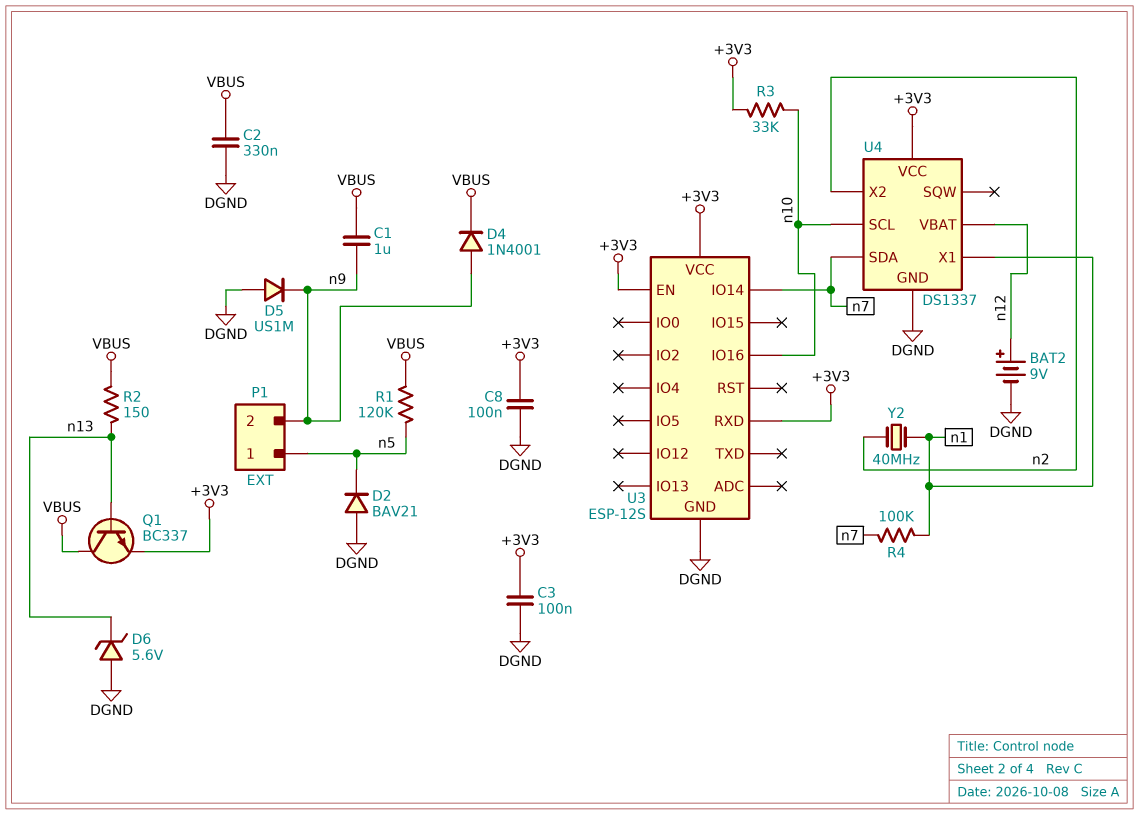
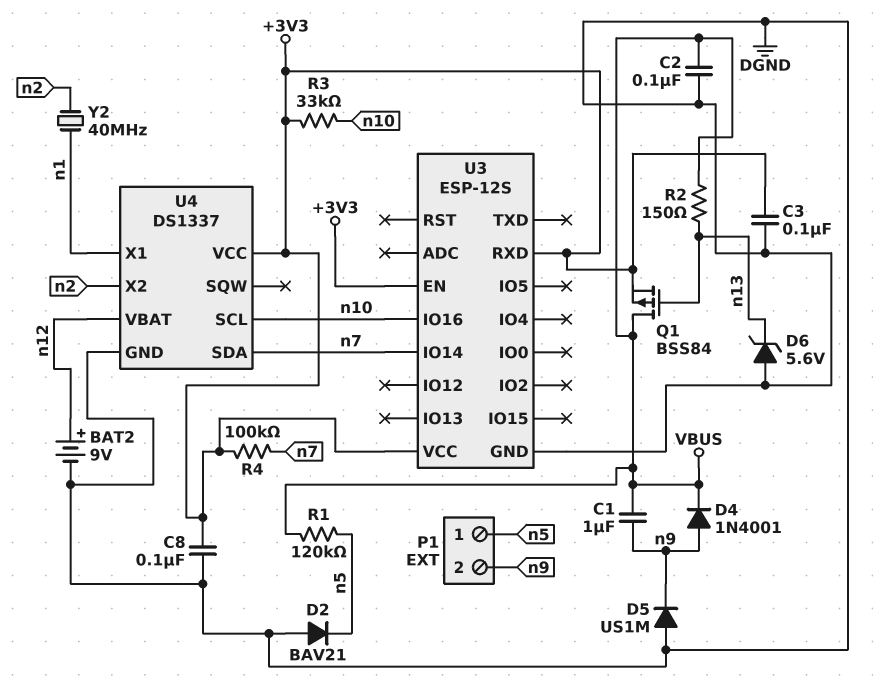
C2: 330nF (DGND, VBUS) -> 100nF (DGND, VBUS)
Q1: NPN BC337 (B n13, C VBUS, E +3V3) -> PMOS BSS84 (G n13, D VBUS, S +3V3)
R4: 100k (n1, n7) -> 100k (+3V3, n7)

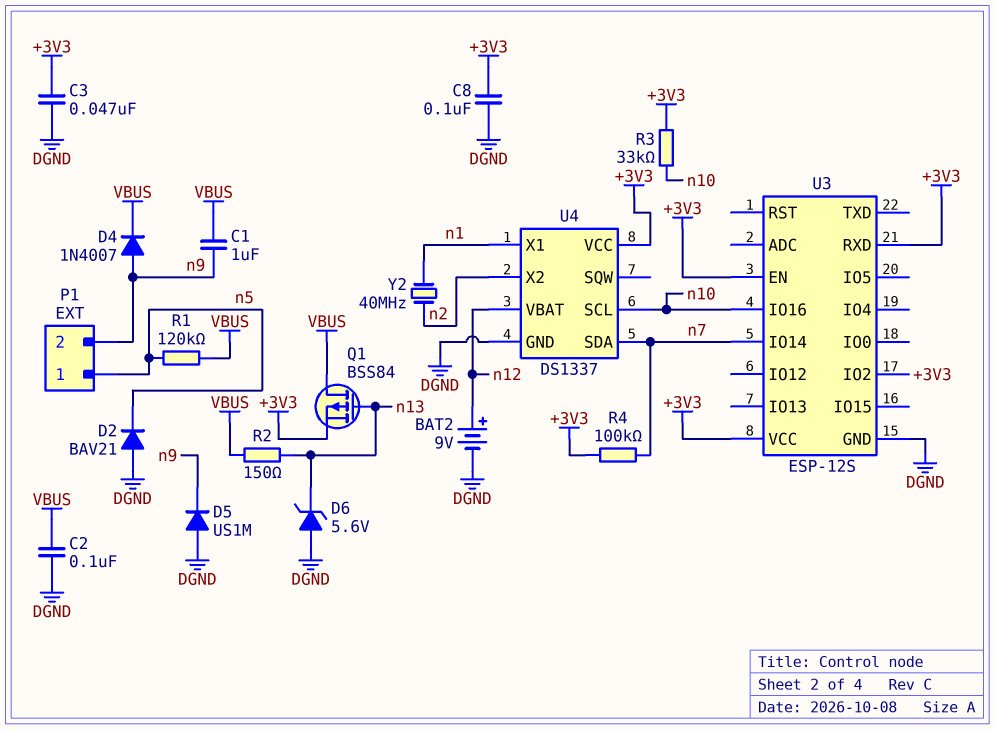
C3: 100nF (+3V3, DGND) -> 47nF (+3V3, DGND)
D4: diode 1N4001 (A n9, K VBUS) -> diode 1N4007 (A n9, K VBUS)
U3 pin IO2: none -> +3V3

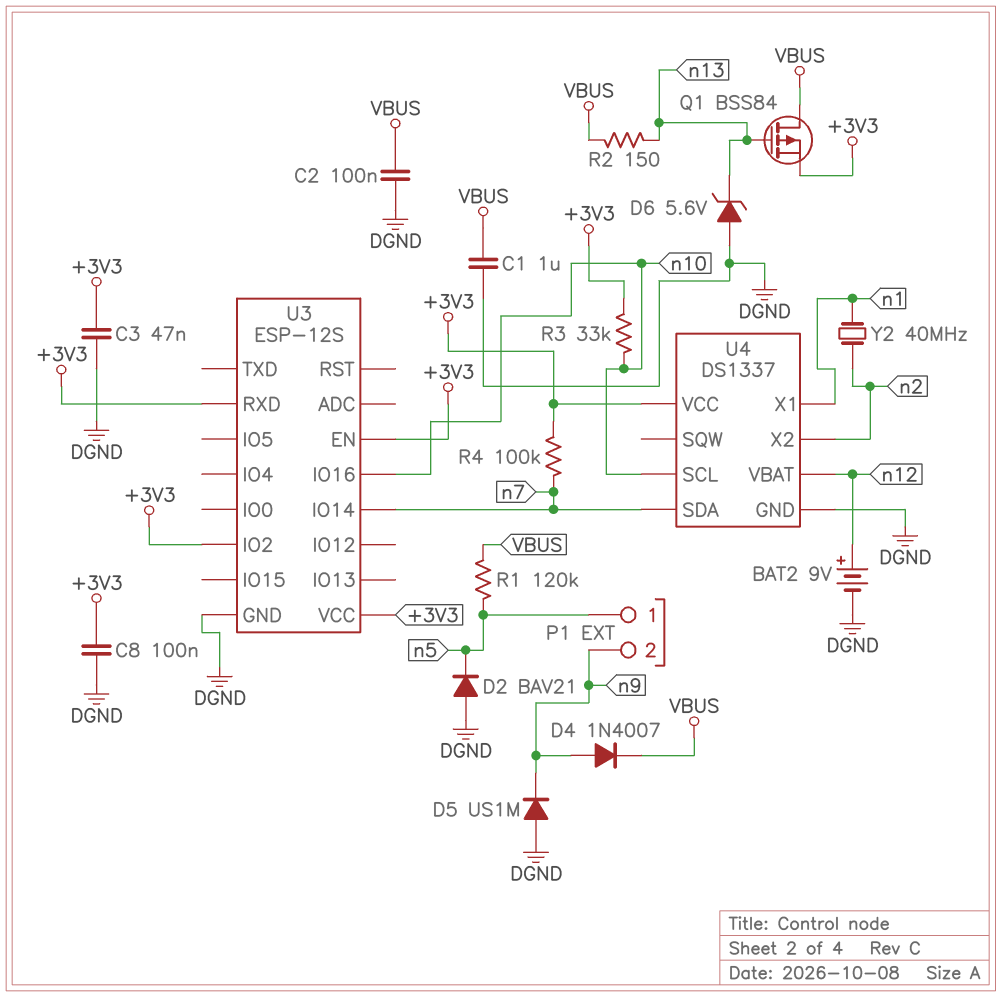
C1: 1uF (VBUS, n9) -> 1uF (DGND, VBUS)

